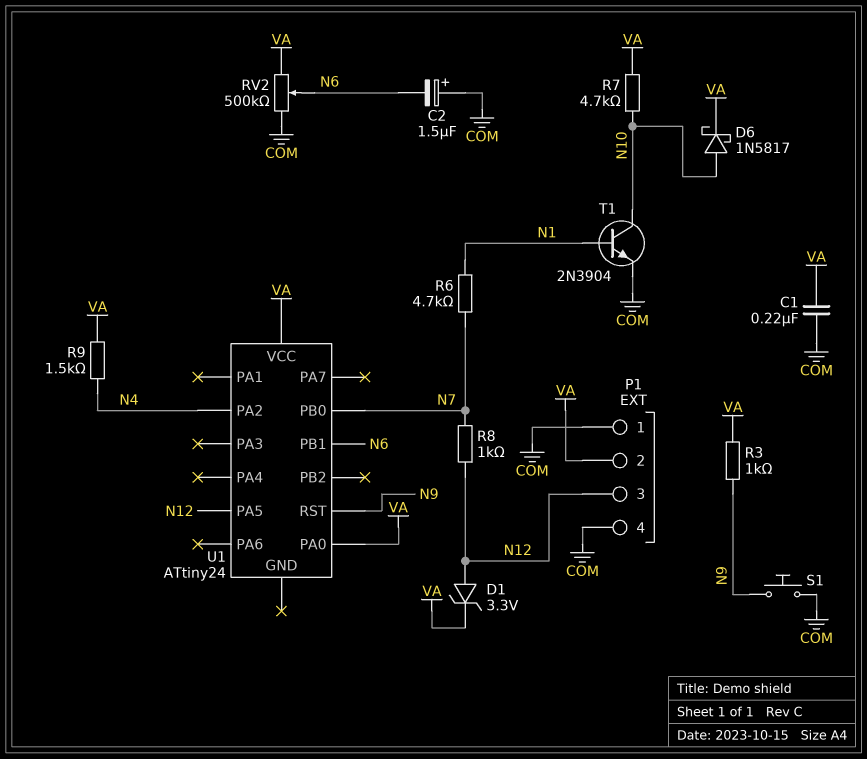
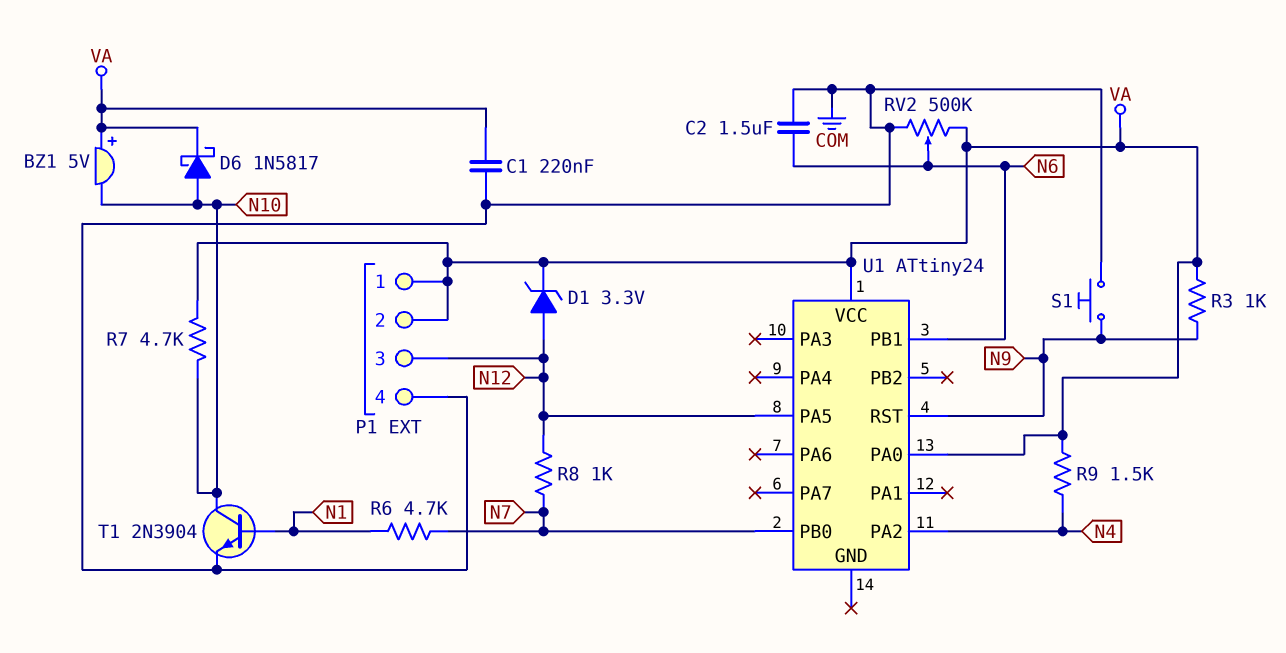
BZ1: none -> buzzer 5V (plus VA, minus N10)
C2: 1.5uF (plus COM, minus N6) -> 1.5uF (COM, N6)
P1 pin 1: COM -> VA

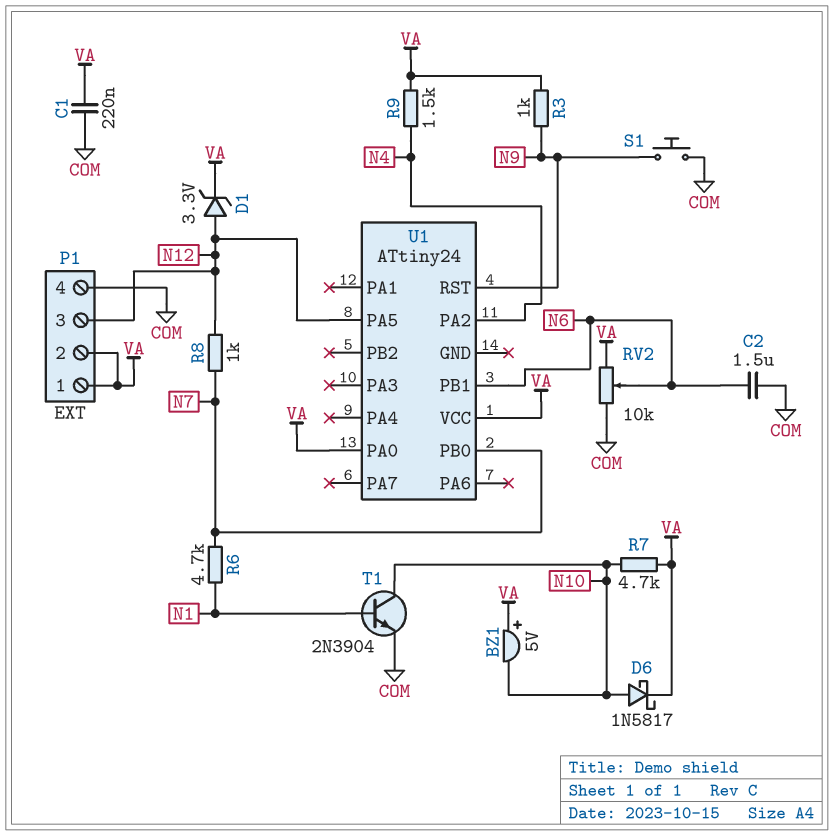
RV2: 500k (COM, VA, wiper N6) -> 10k (COM, VA, wiper N6)

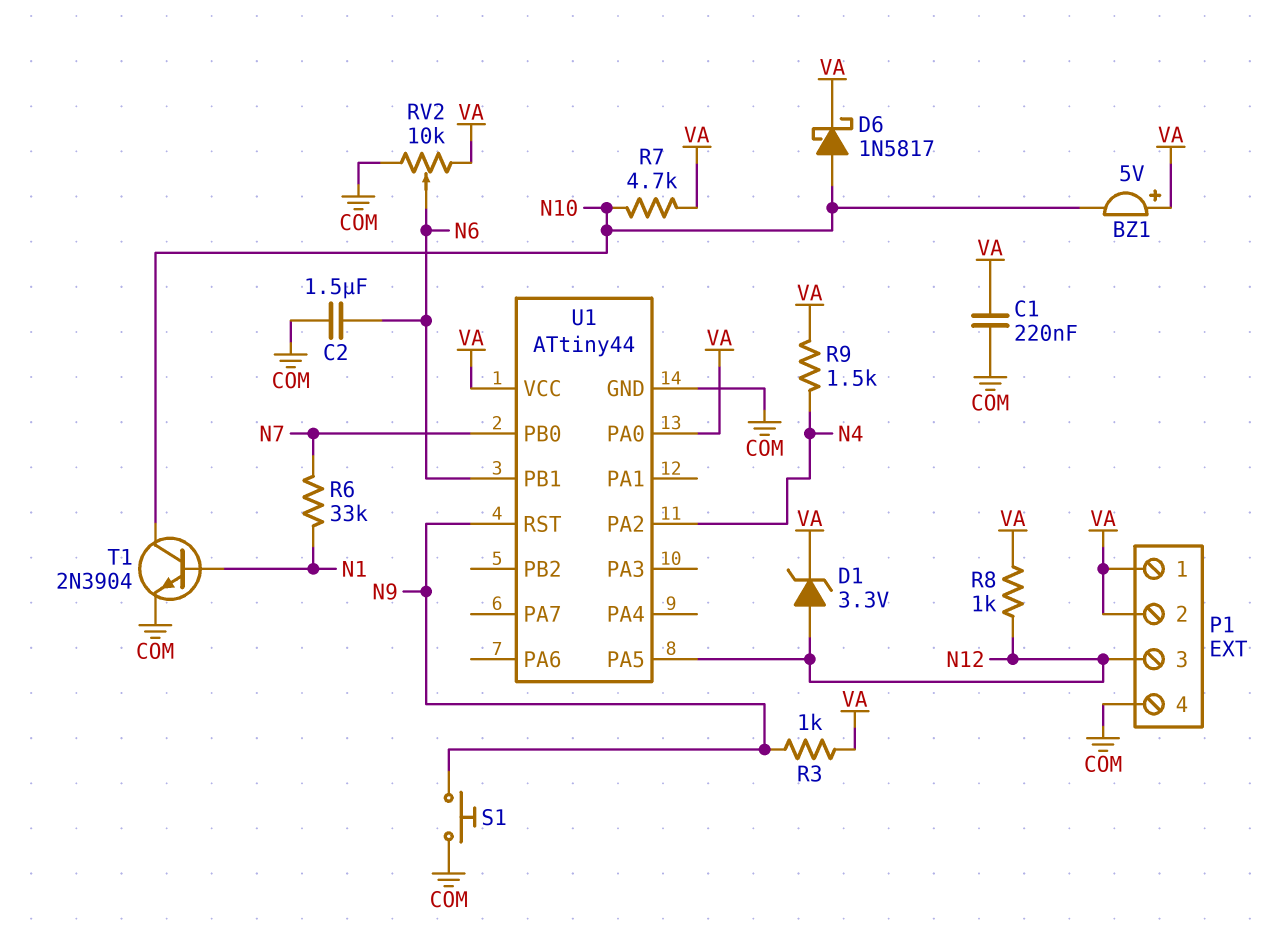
R6: 4.7k (N1, N7) -> 33k (N1, N7)
R8: 1k (N7, N12) -> 1k (N12, VA)
U1: ATtiny24 -> ATtiny44
U1 pin GND: none -> COM

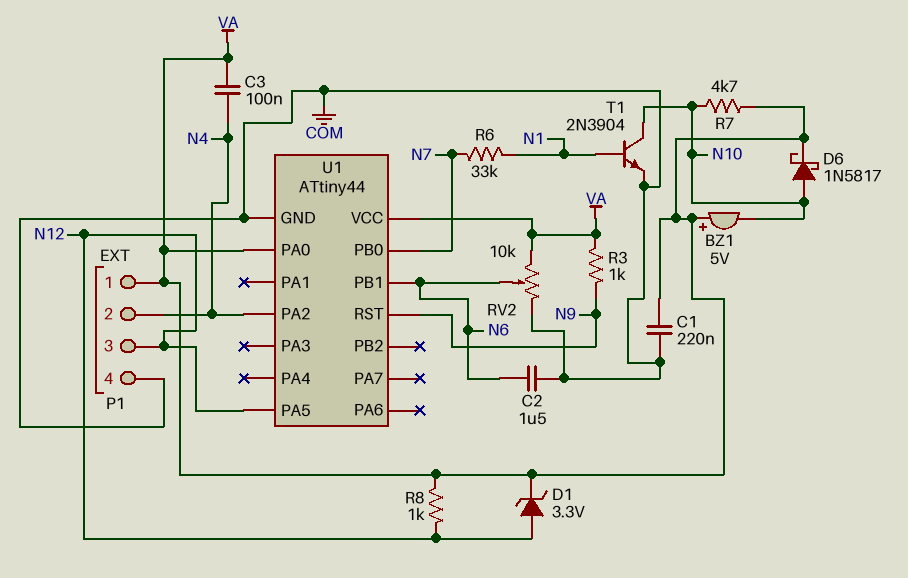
C3: none -> 100nF (N4, VA)
P1 pin 2: VA -> N4
R9: 1.5k (N4, VA) -> none
S1: button (COM, N9) -> none

